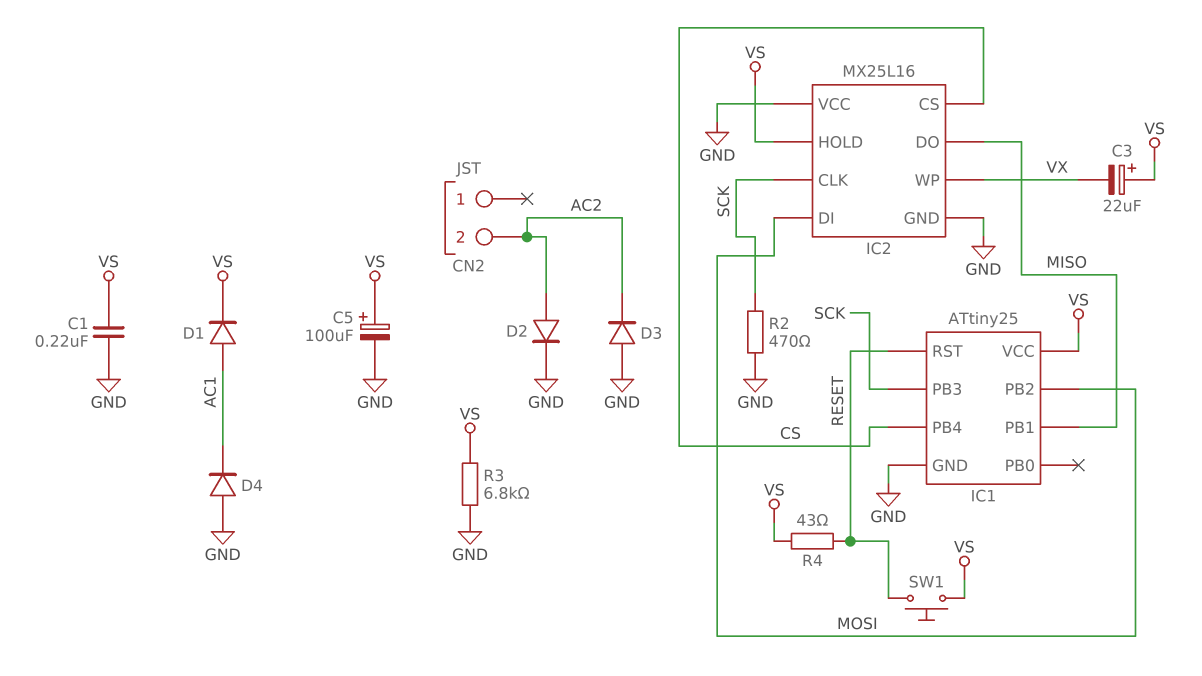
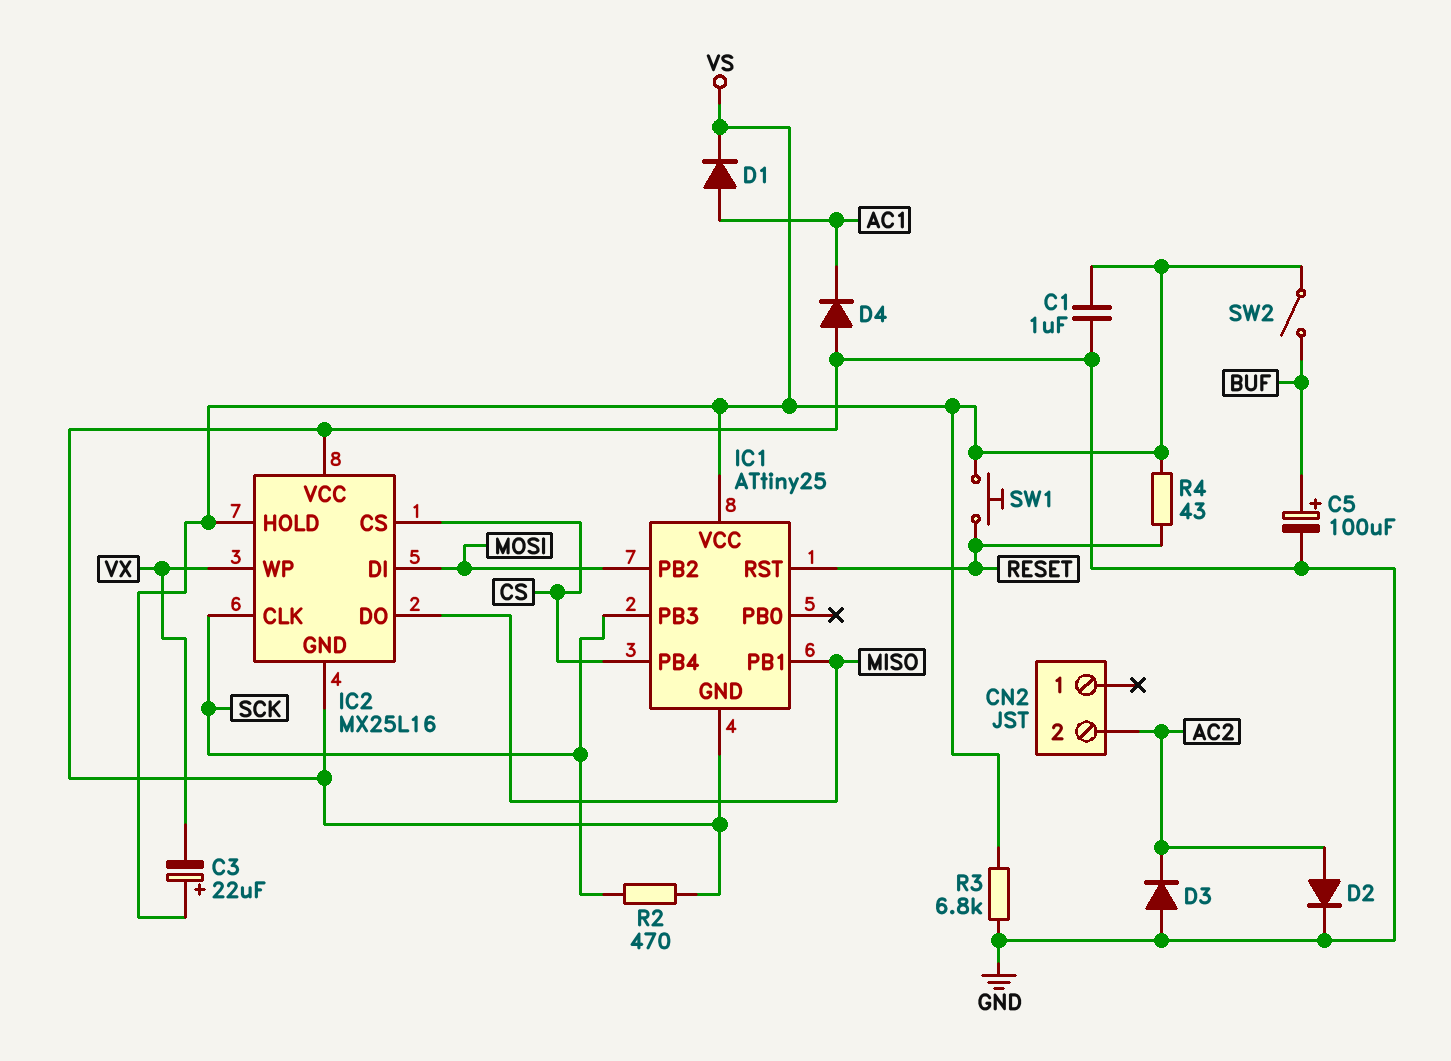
C1: 220nF (GND, VS) -> 1uF (GND, VS)
C5: 100uF (plus VS, minus GND) -> 100uF (plus BUF, minus GND)
SW2: none -> switch (BUF, VS)

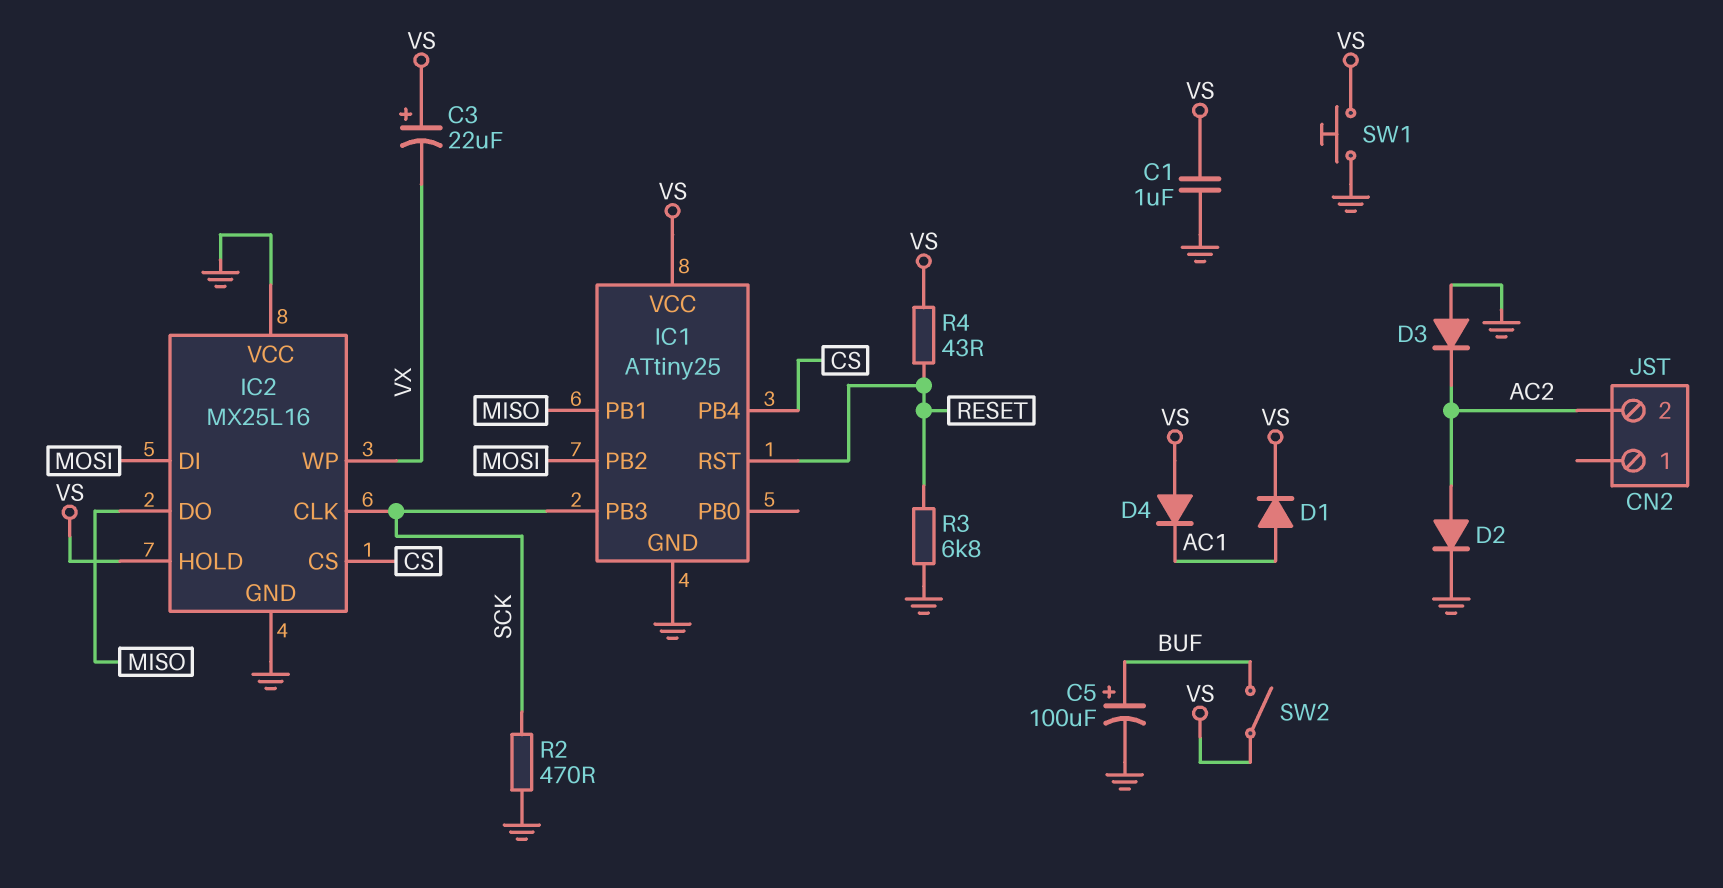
D4: diode (A GND, K AC1) -> diode (A VS, K AC1)
R3: 6.8k (GND, VS) -> 6.8k (GND, RESET)
SW1: button (RESET, VS) -> button (GND, VS)

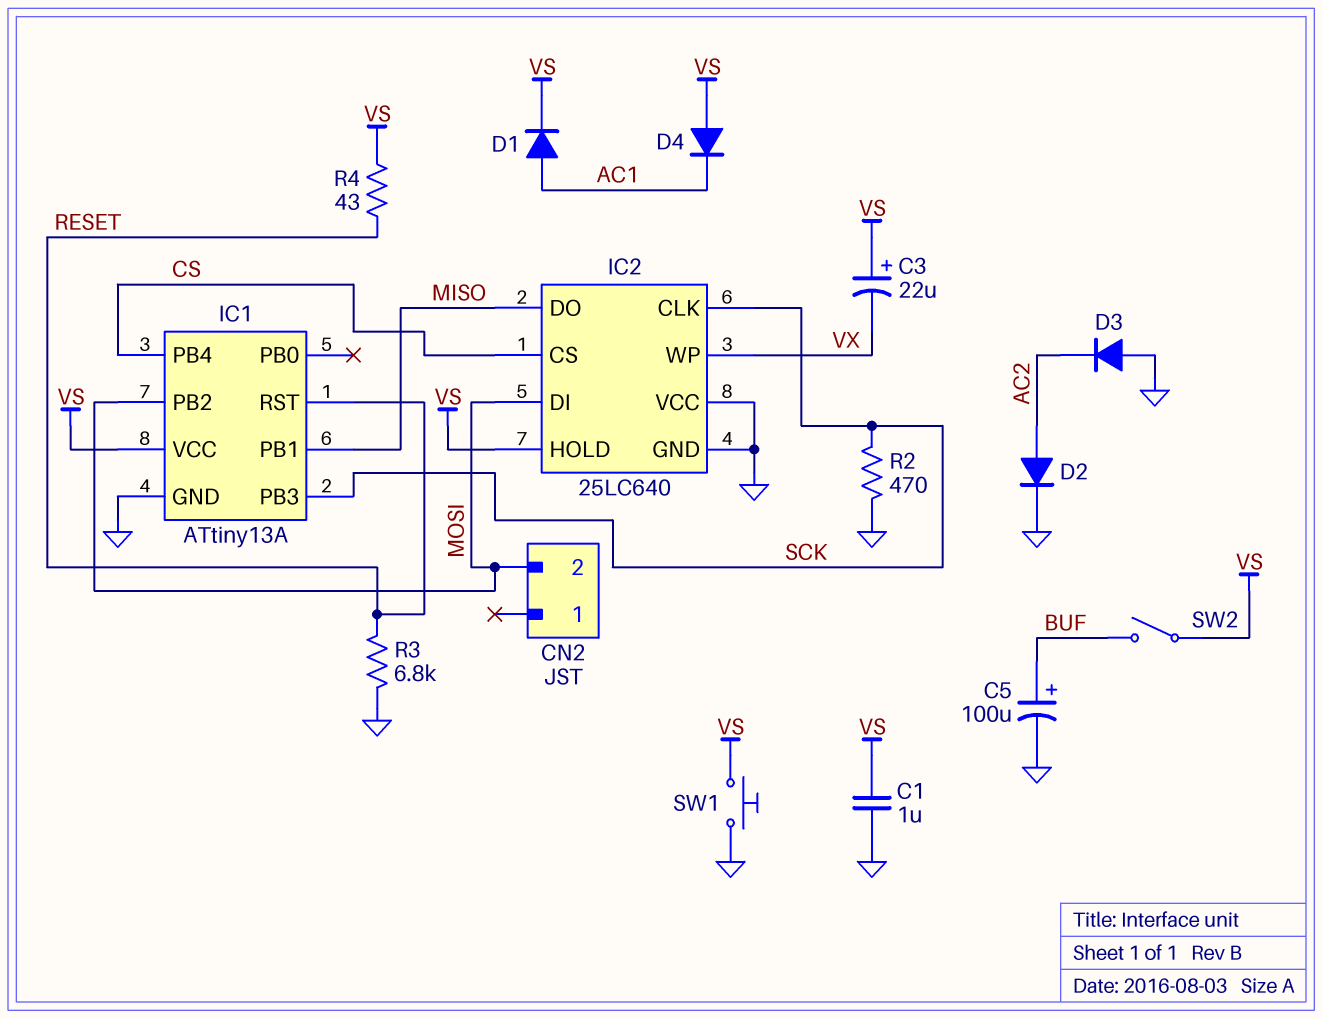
CN2 pin 2: AC2 -> MOSI
IC1: ATtiny25 -> ATtiny13A
IC2: MX25L16 -> 25LC640

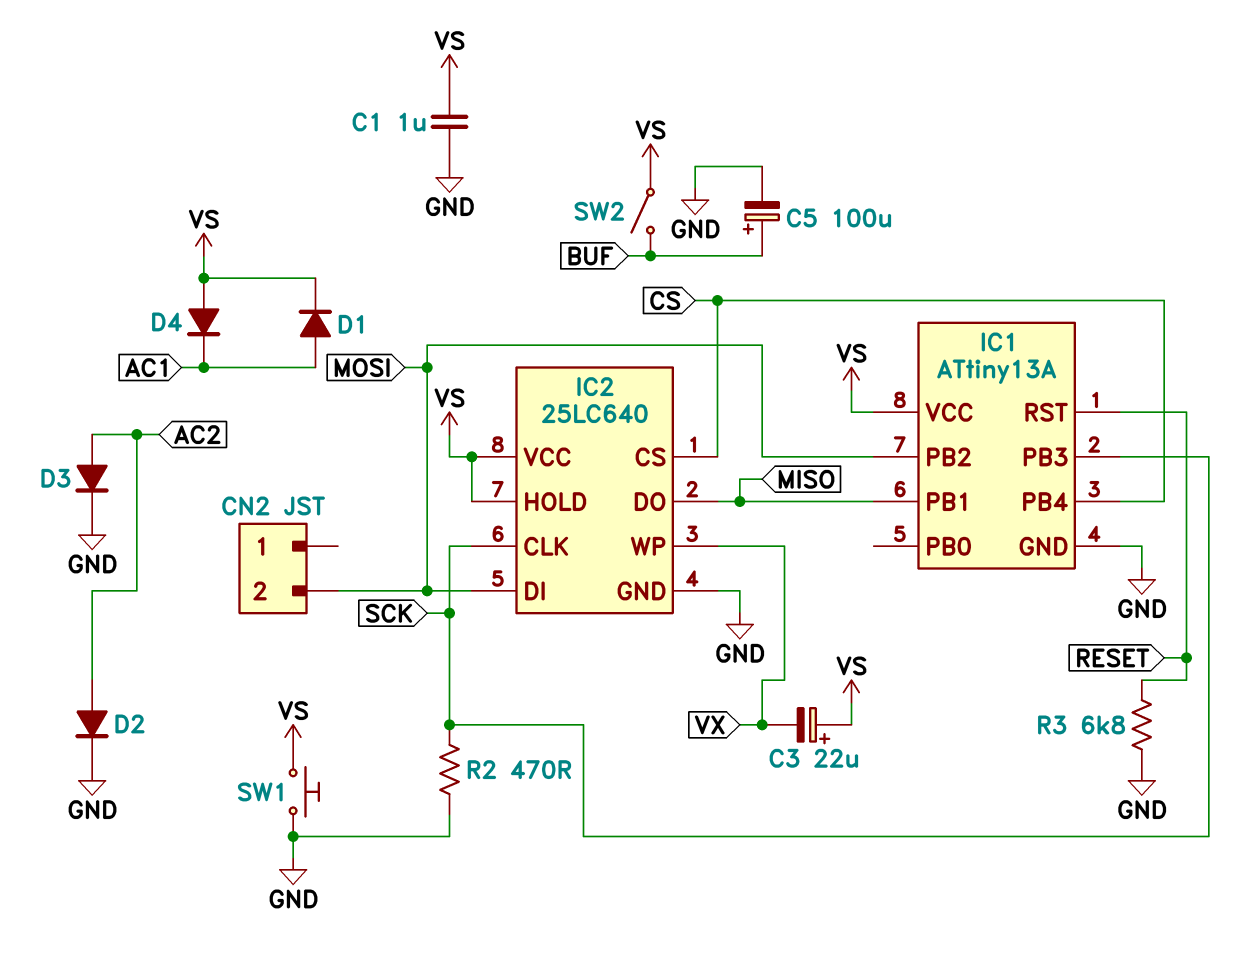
D3: diode (A GND, K AC2) -> diode (A AC2, K GND)
IC2 pin VCC: GND -> VS
R4: 43 (RESET, VS) -> none

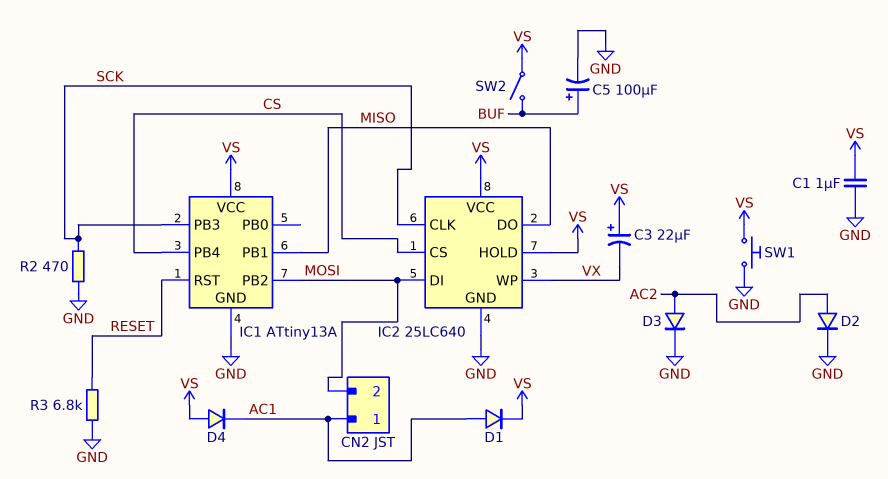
CN2 pin 1: none -> AC1

